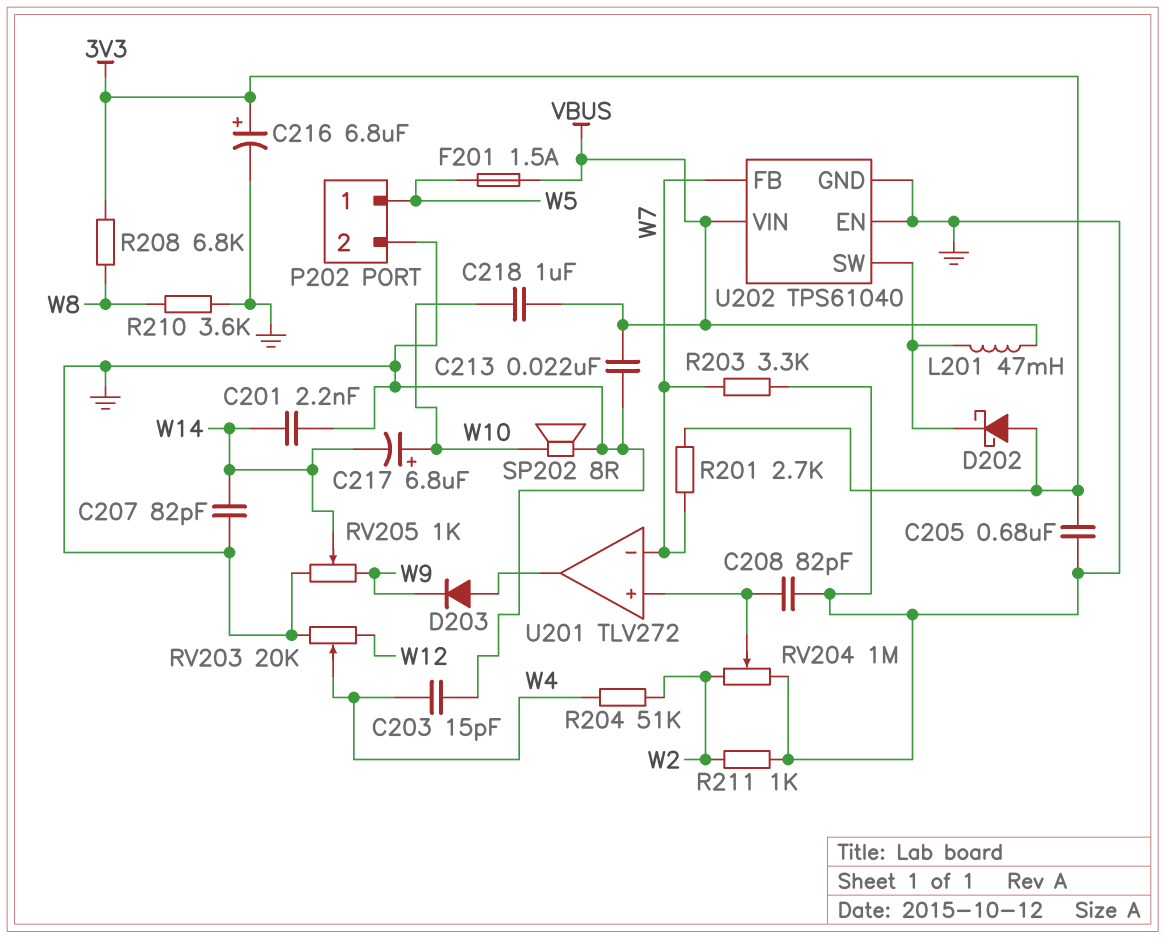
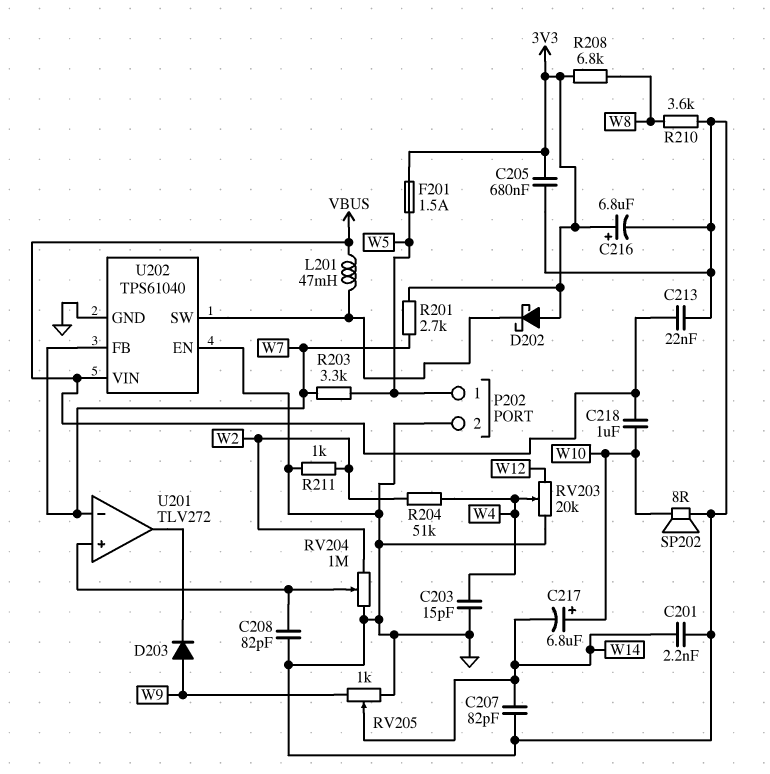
D203: diode (A U201/out, K W9) -> diode (A W9, K U201/out)
F201: 1.5A (VBUS, W5) -> 1.5A (3V3, W5)
R203: 3.3k (GND, W7) -> 3.3k (W5, W7)

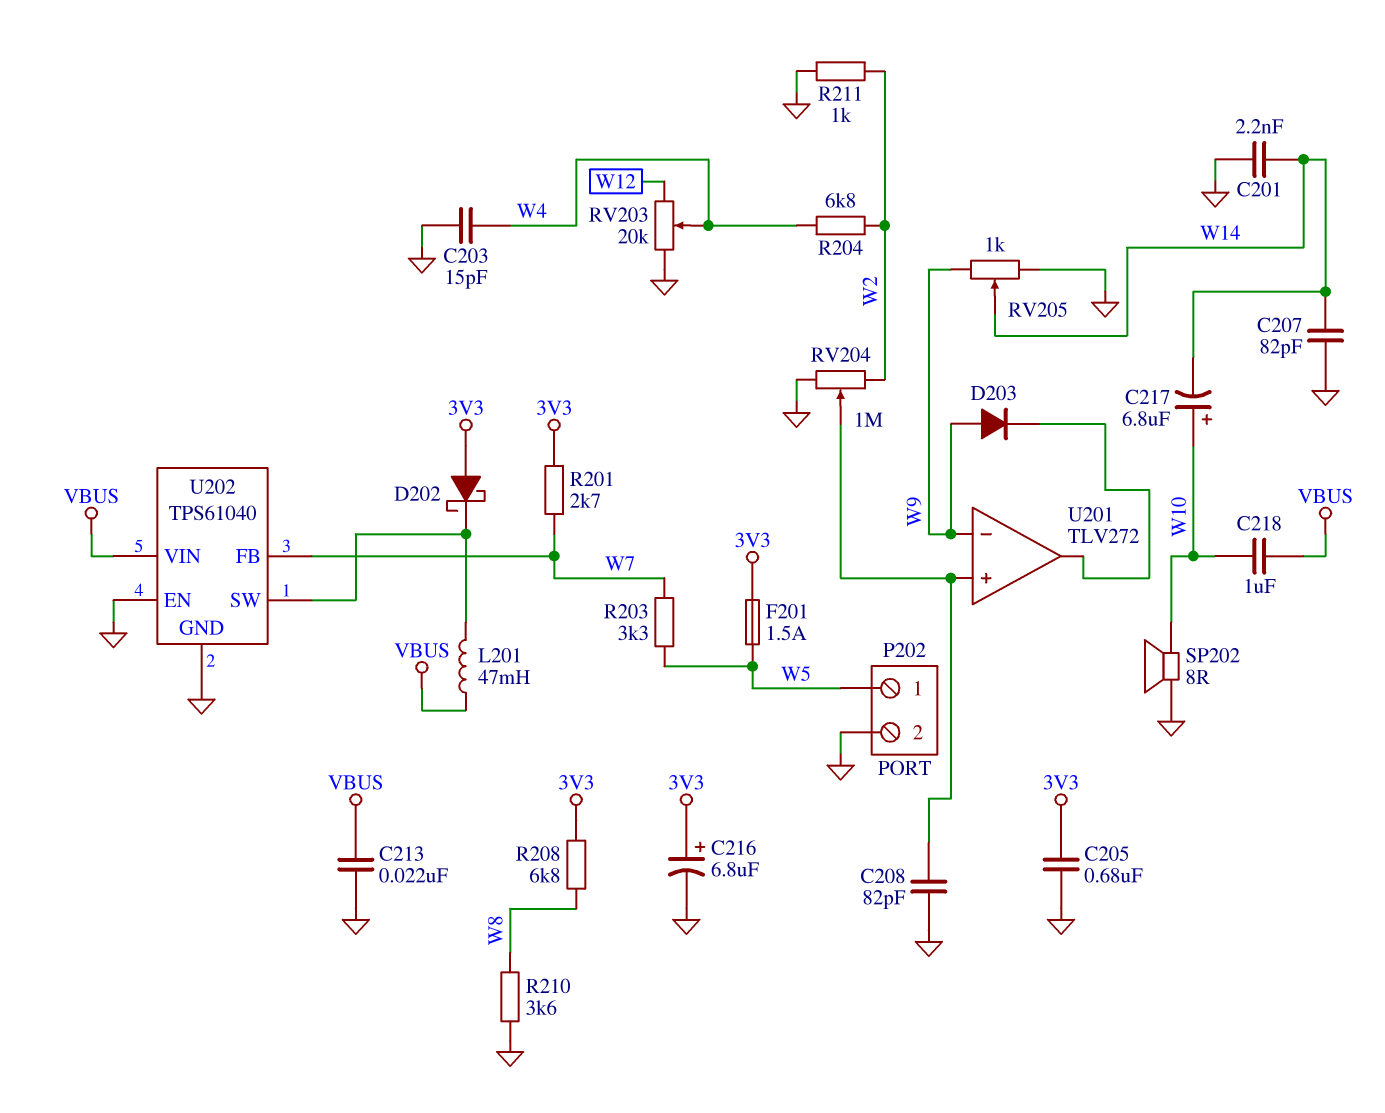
R204: 51k (W2, W4) -> 6.8k (W2, W4)
U201 pin in-: W7 -> W9

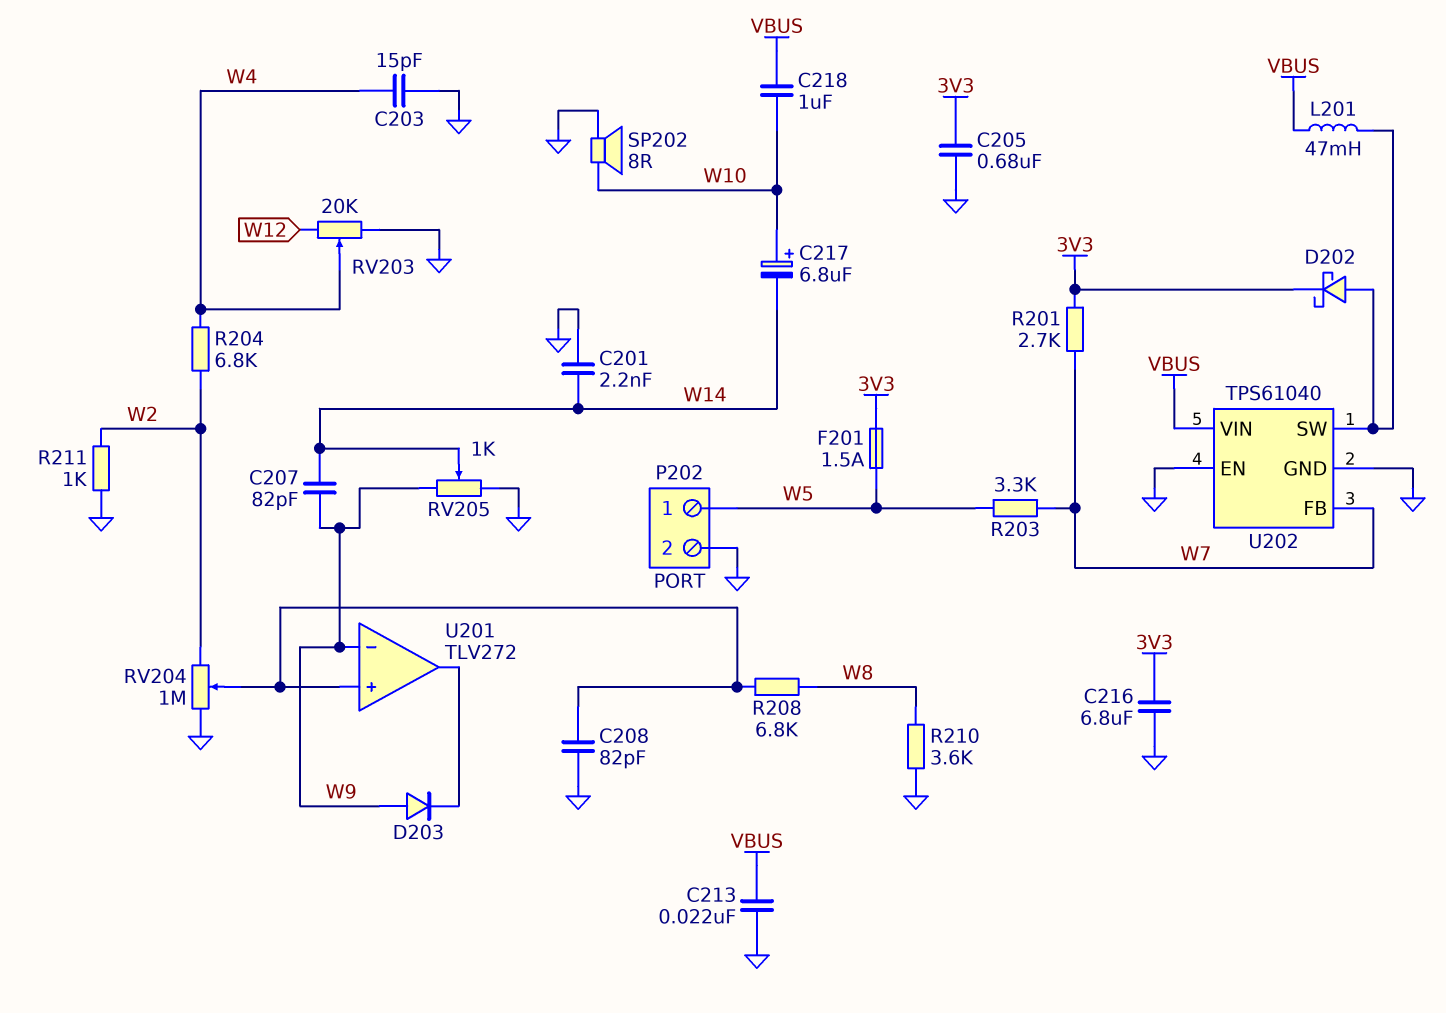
C207: 82pF (GND, W14) -> 82pF (W9, W14)
C216: 6.8uF (plus 3V3, minus GND) -> 6.8uF (3V3, GND)
D202: schottky (A 3V3, K U202/SW) -> schottky (A U202/SW, K 3V3)
R208: 6.8k (3V3, W8) -> 6.8k (U201/in+, W8)

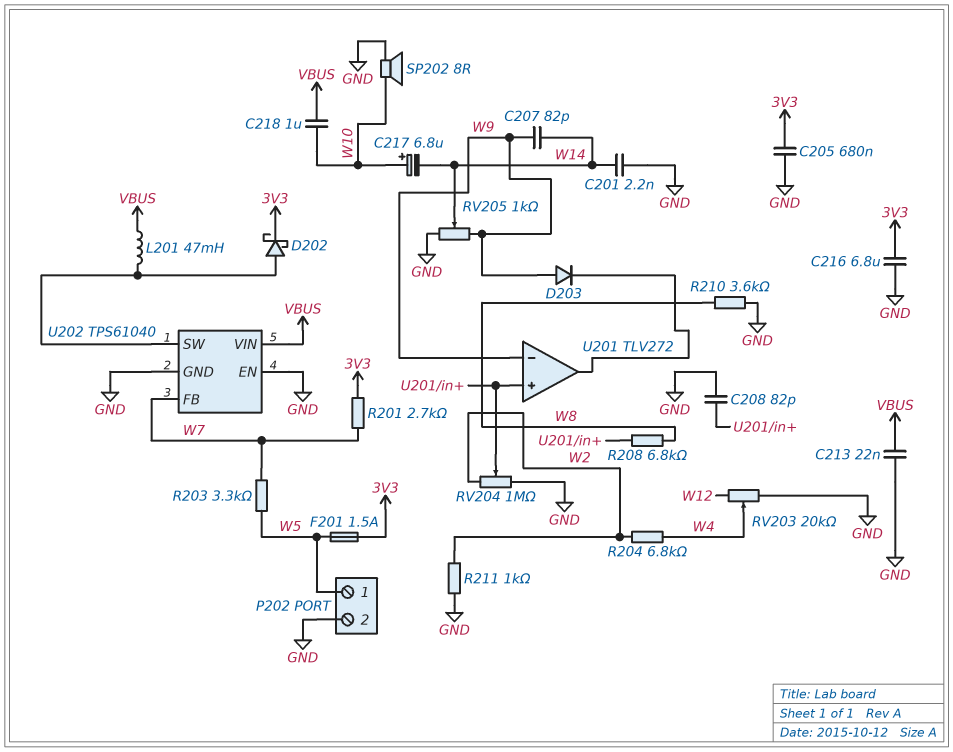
C203: 15pF (GND, W4) -> none

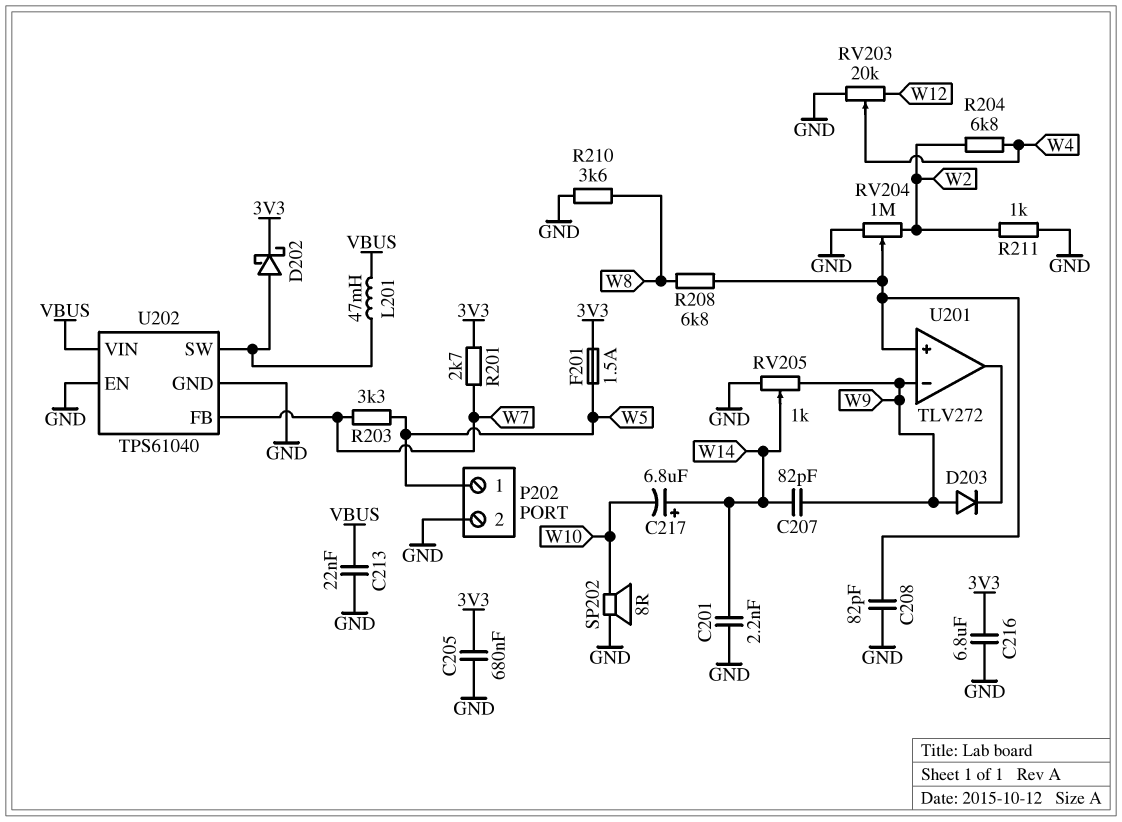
C217: 6.8uF (plus W10, minus W14) -> 6.8uF (plus W14, minus W10)
C218: 1uF (VBUS, W10) -> none

